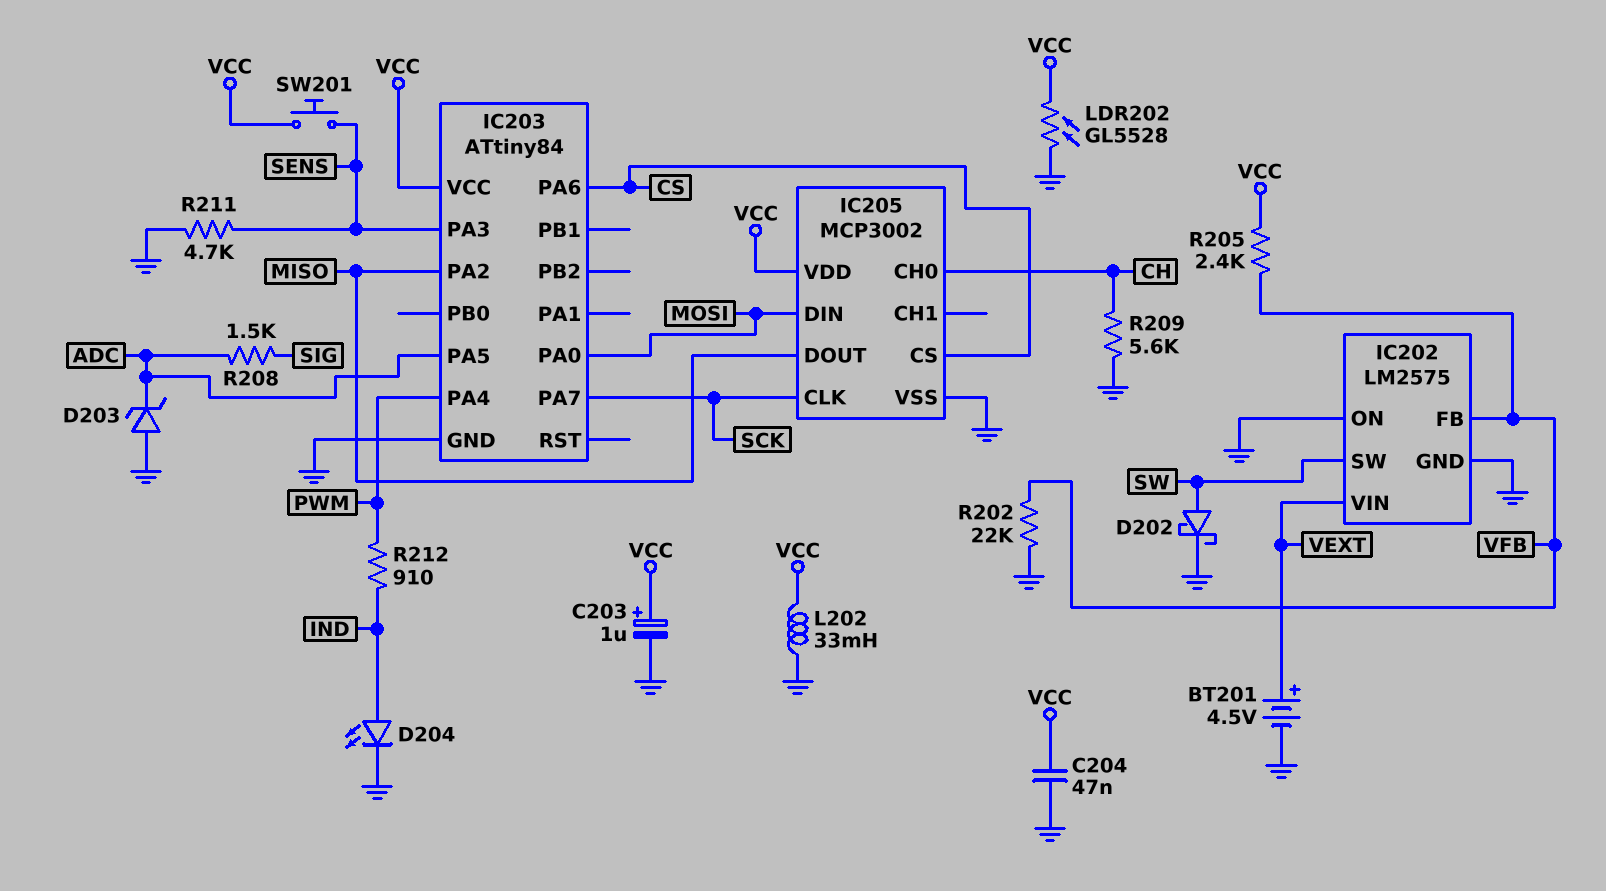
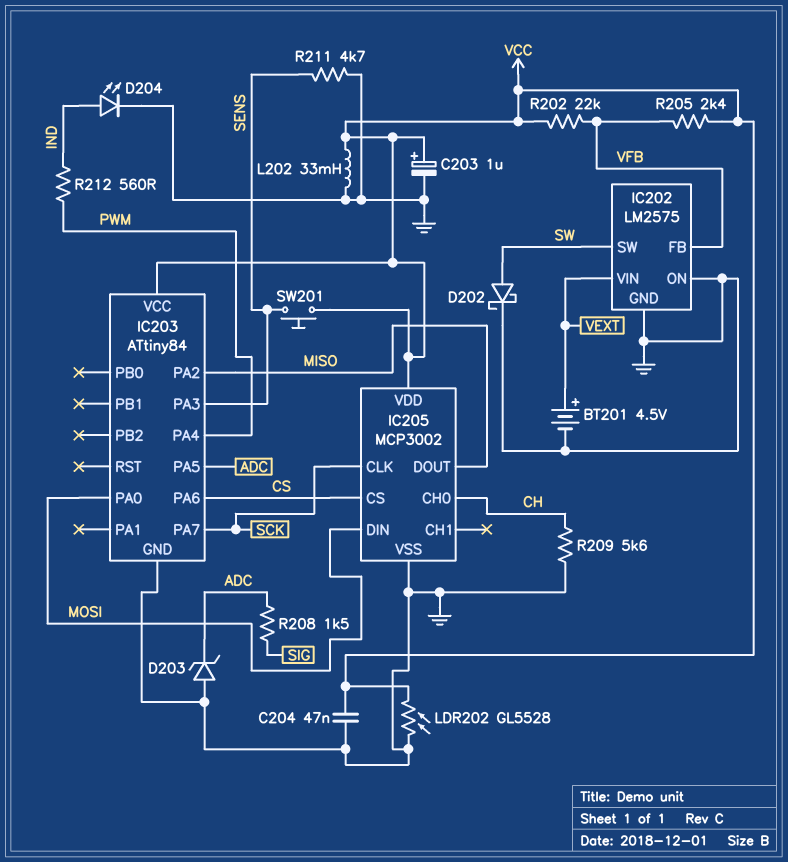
R202: 22k (GND, VFB) -> 22k (VCC, VFB)
R212: 910 (IND, PWM) -> 560 (IND, PWM)

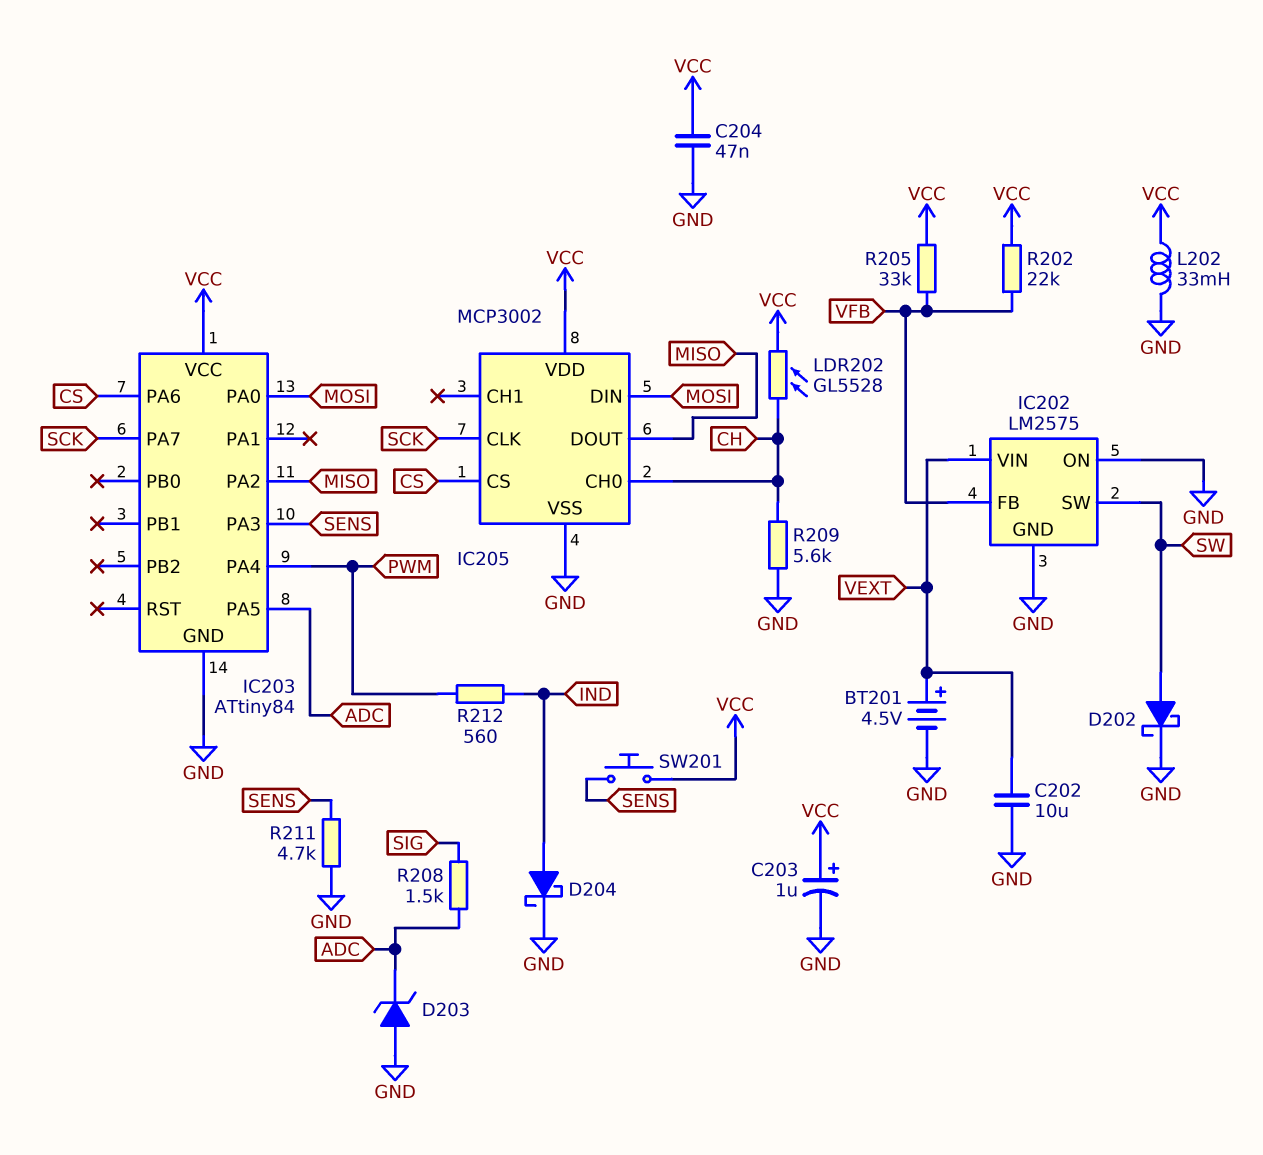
C202: none -> 10uF (GND, VEXT)
D204: LED (A IND, K GND) -> schottky (A IND, K GND)
LDR202: GL5528 (GND, VCC) -> GL5528 (CH, VCC)
R205: 2.4k (VCC, VFB) -> 33k (VCC, VFB)

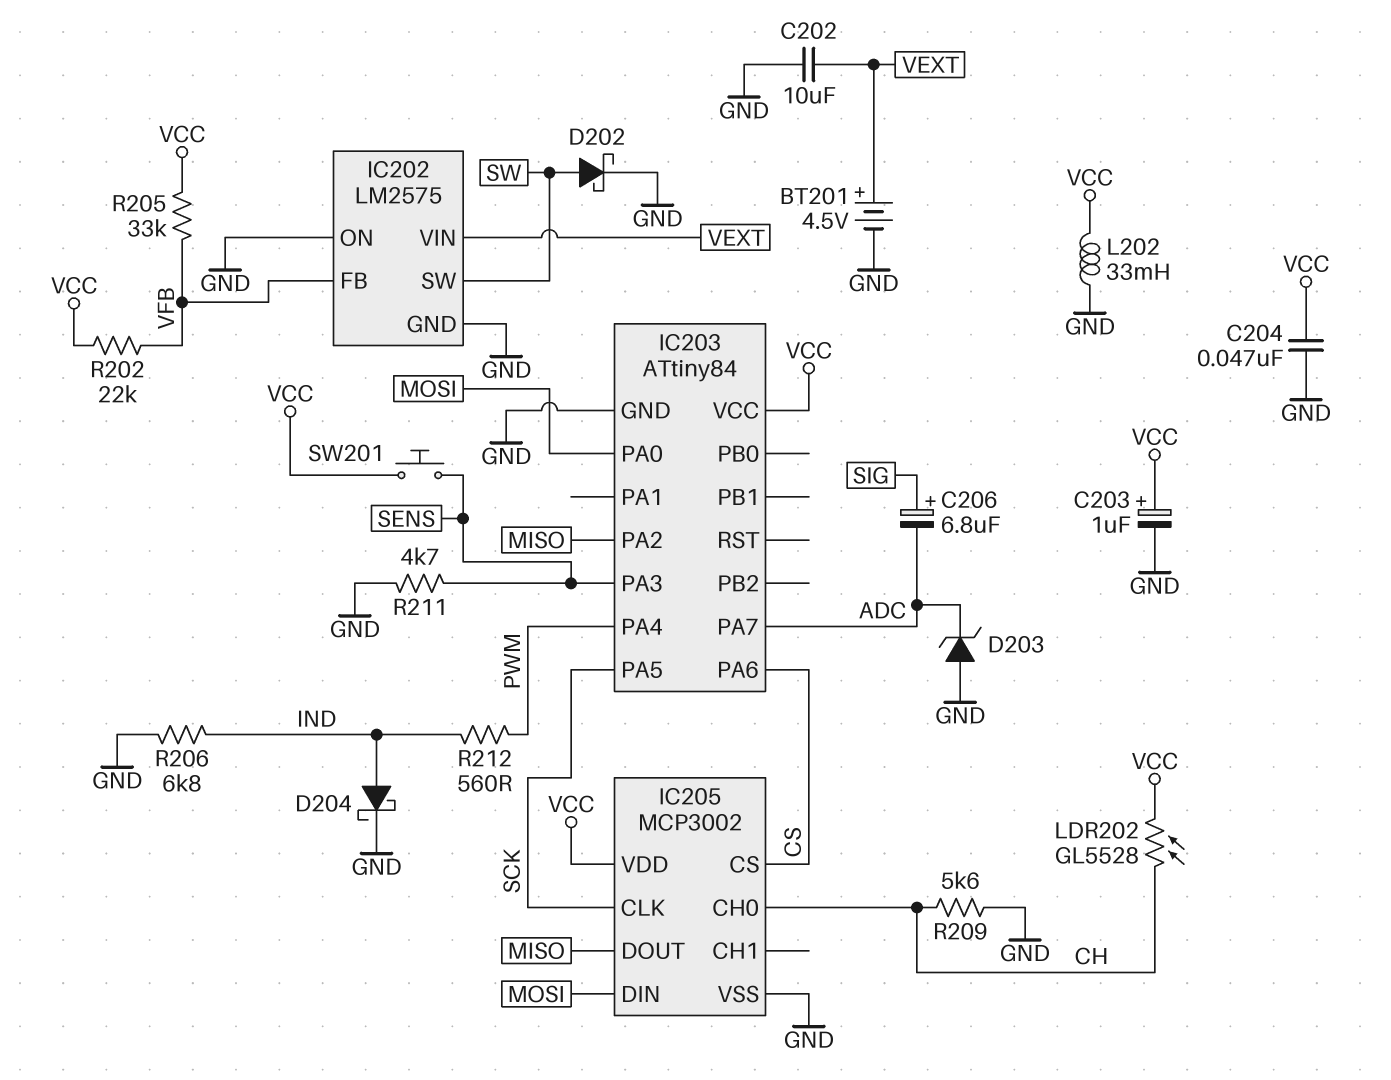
C206: none -> 6.8uF (plus SIG, minus ADC)
IC203 pin PA5: ADC -> SCK
IC203 pin PA7: SCK -> ADC
R206: none -> 6.8k (GND, IND)
R208: 1.5k (ADC, SIG) -> none

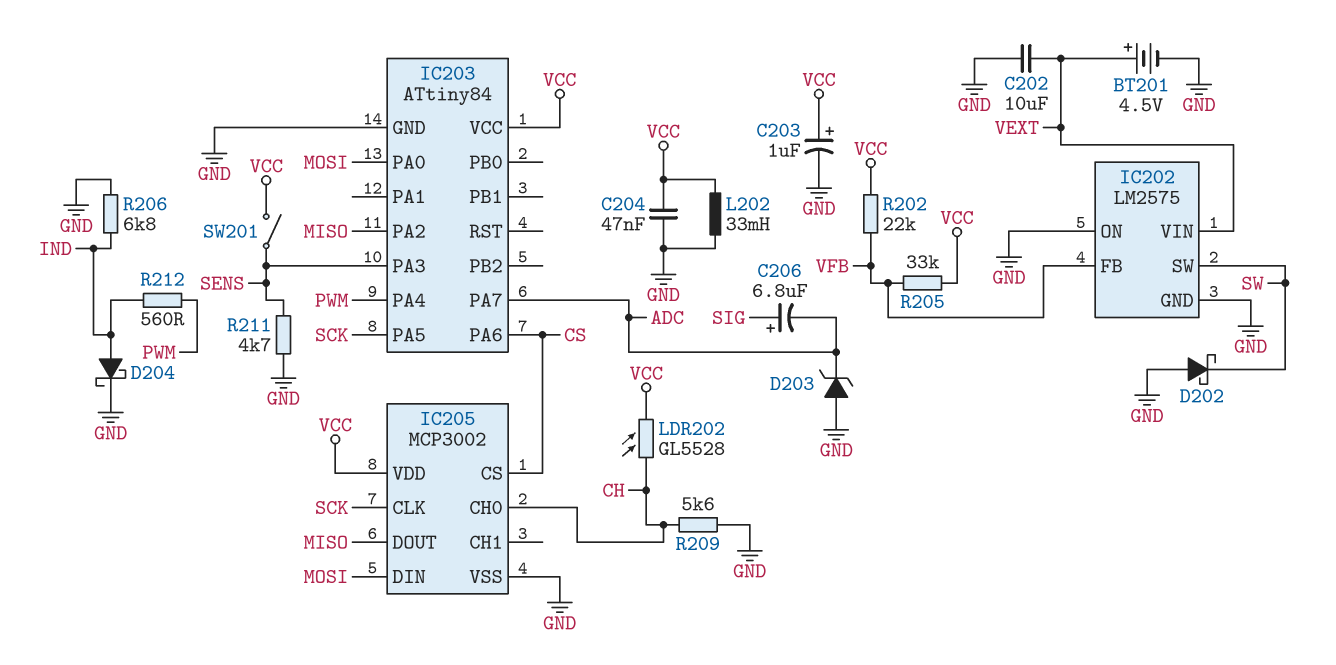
D202: schottky (A SW, K GND) -> schottky (A GND, K SW)
SW201: button (SENS, VCC) -> switch (SENS, VCC)

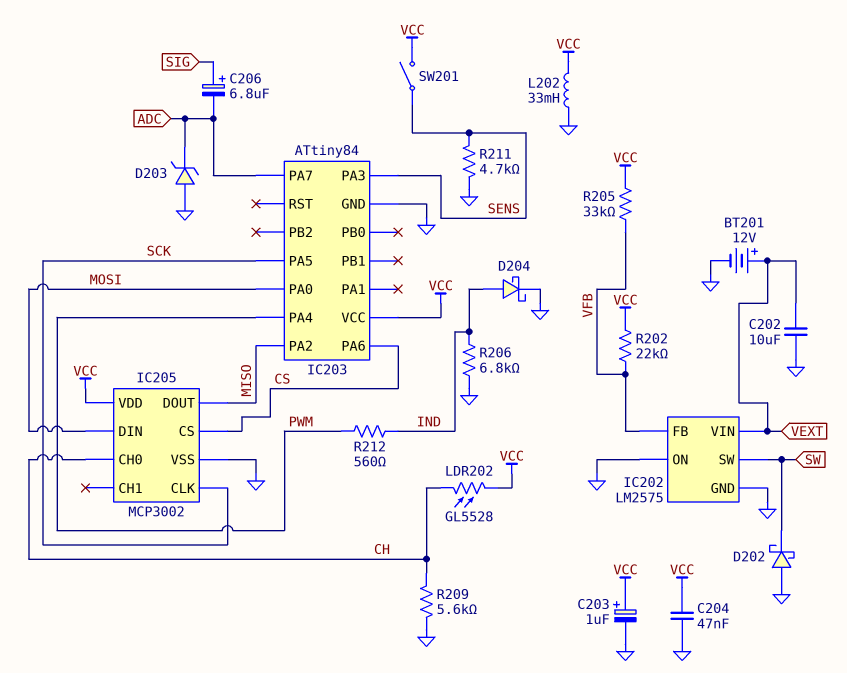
BT201: 4.5V (plus VEXT, minus GND) -> 12V (plus VEXT, minus GND)

